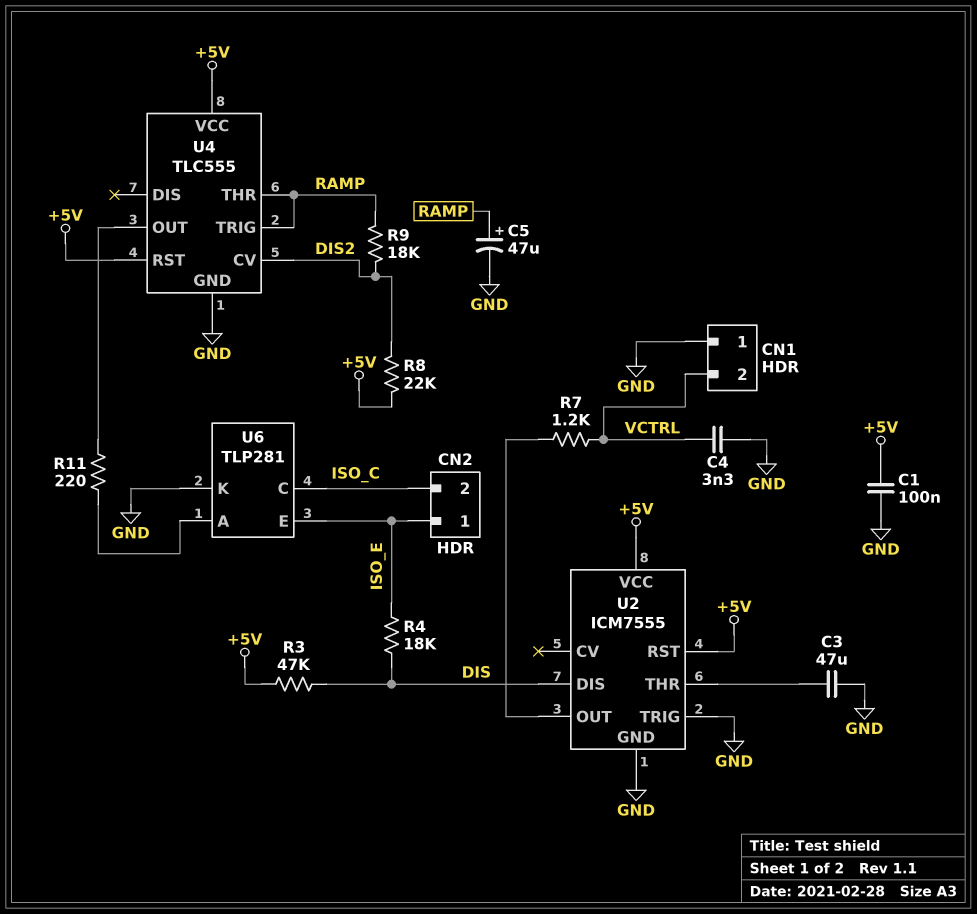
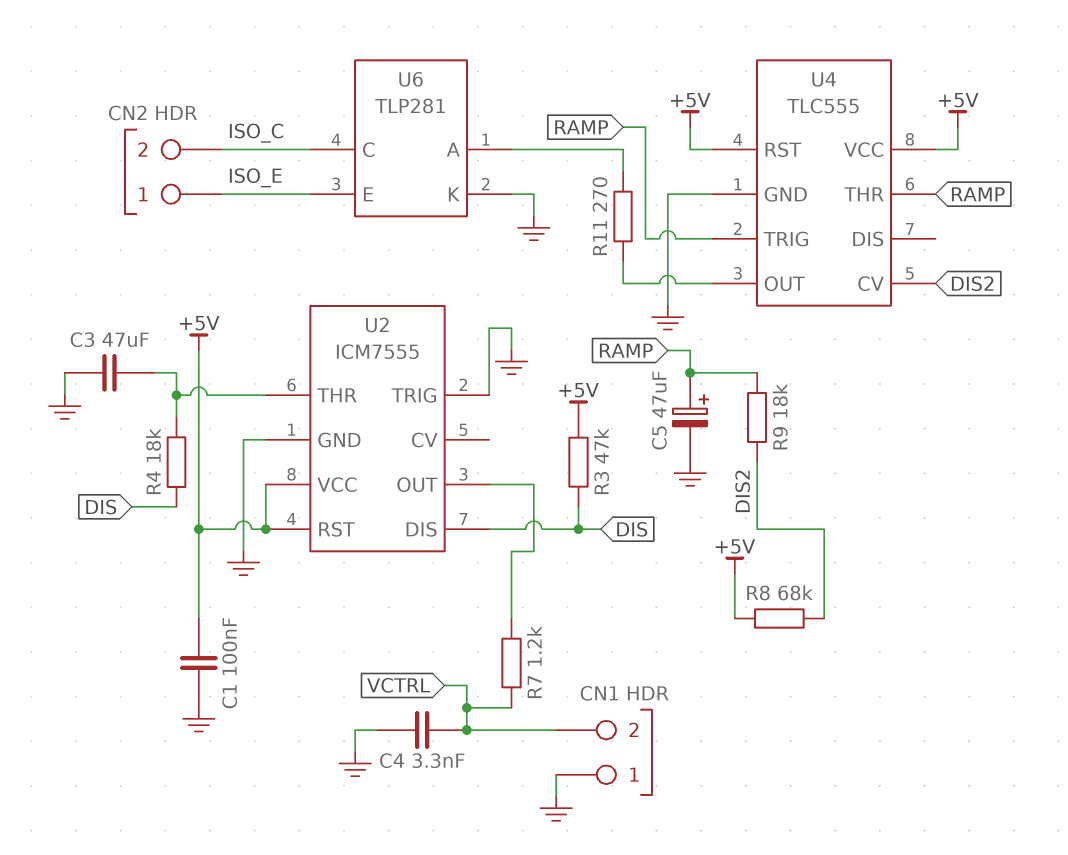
R4: 18k (DIS, ISO_E) -> 18k (DIS, U2/THR)
R8: 22k (+5V, DIS2) -> 68k (+5V, DIS2)
R11: 220 (U4/OUT, U6/A) -> 270 (U4/OUT, U6/A)

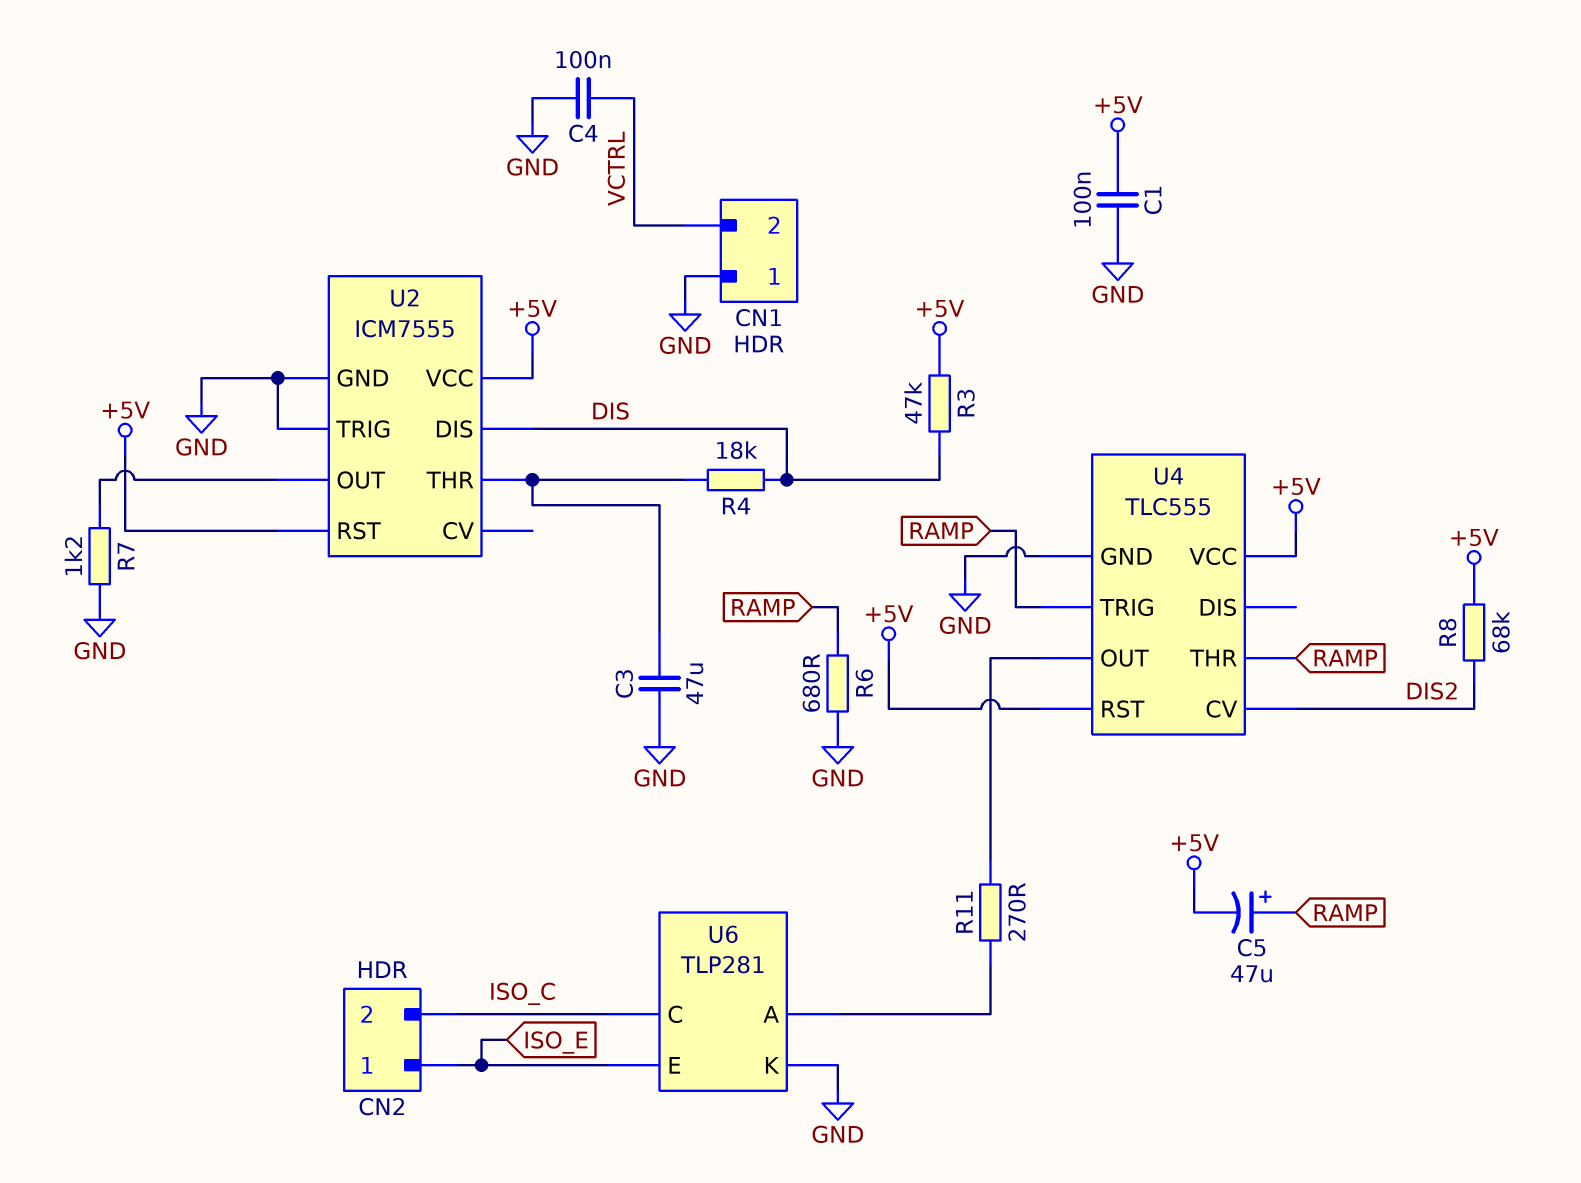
C4: 3.3nF (GND, VCTRL) -> 100nF (GND, VCTRL)
C5: 47uF (plus RAMP, minus GND) -> 47uF (plus RAMP, minus +5V)
R6: none -> 680 (GND, RAMP)
R7: 1.2k (U2/OUT, VCTRL) -> 1.2k (GND, U2/OUT)
R9: 18k (DIS2, RAMP) -> none

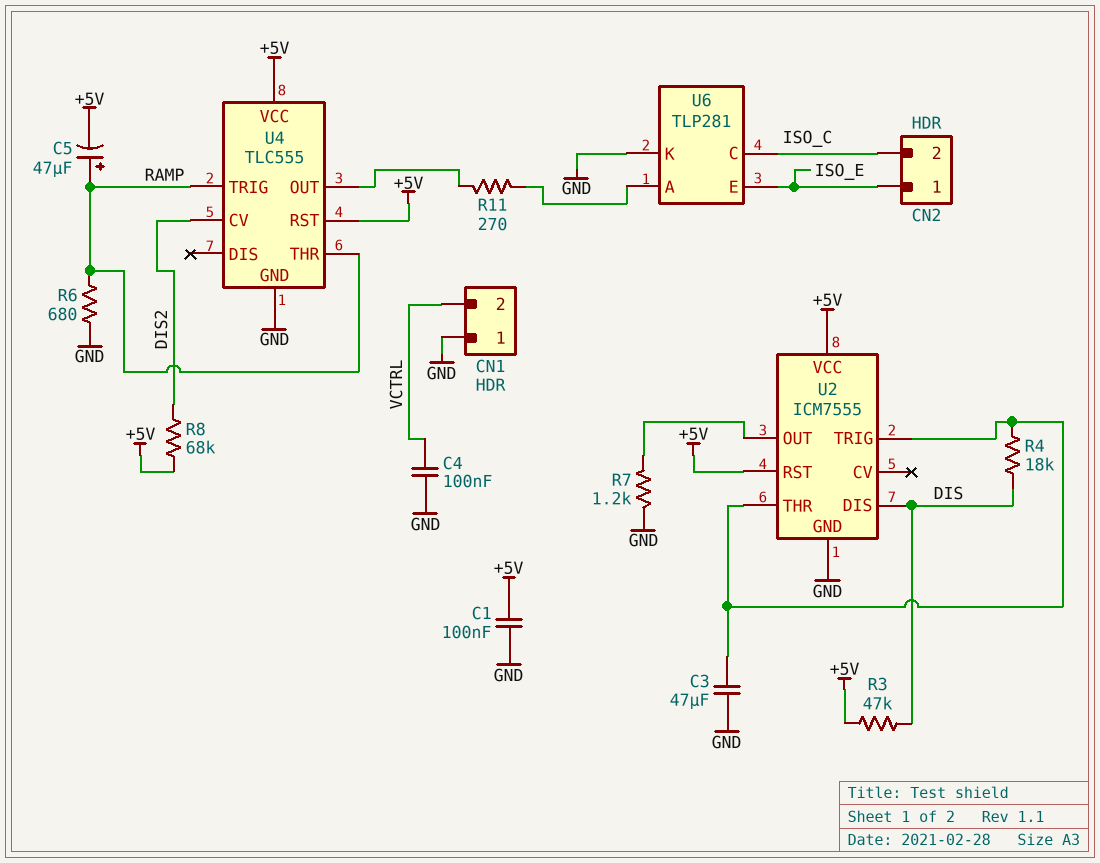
U2 pin TRIG: GND -> U2/THR

